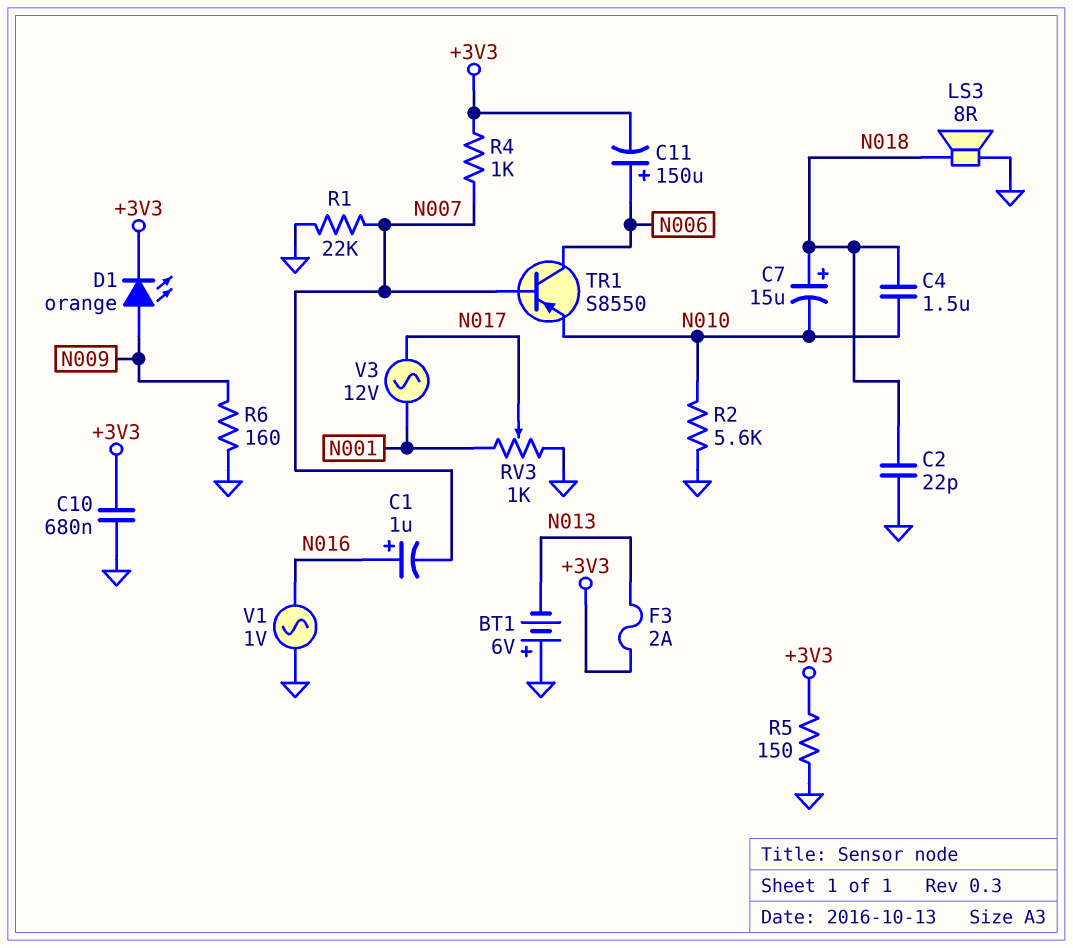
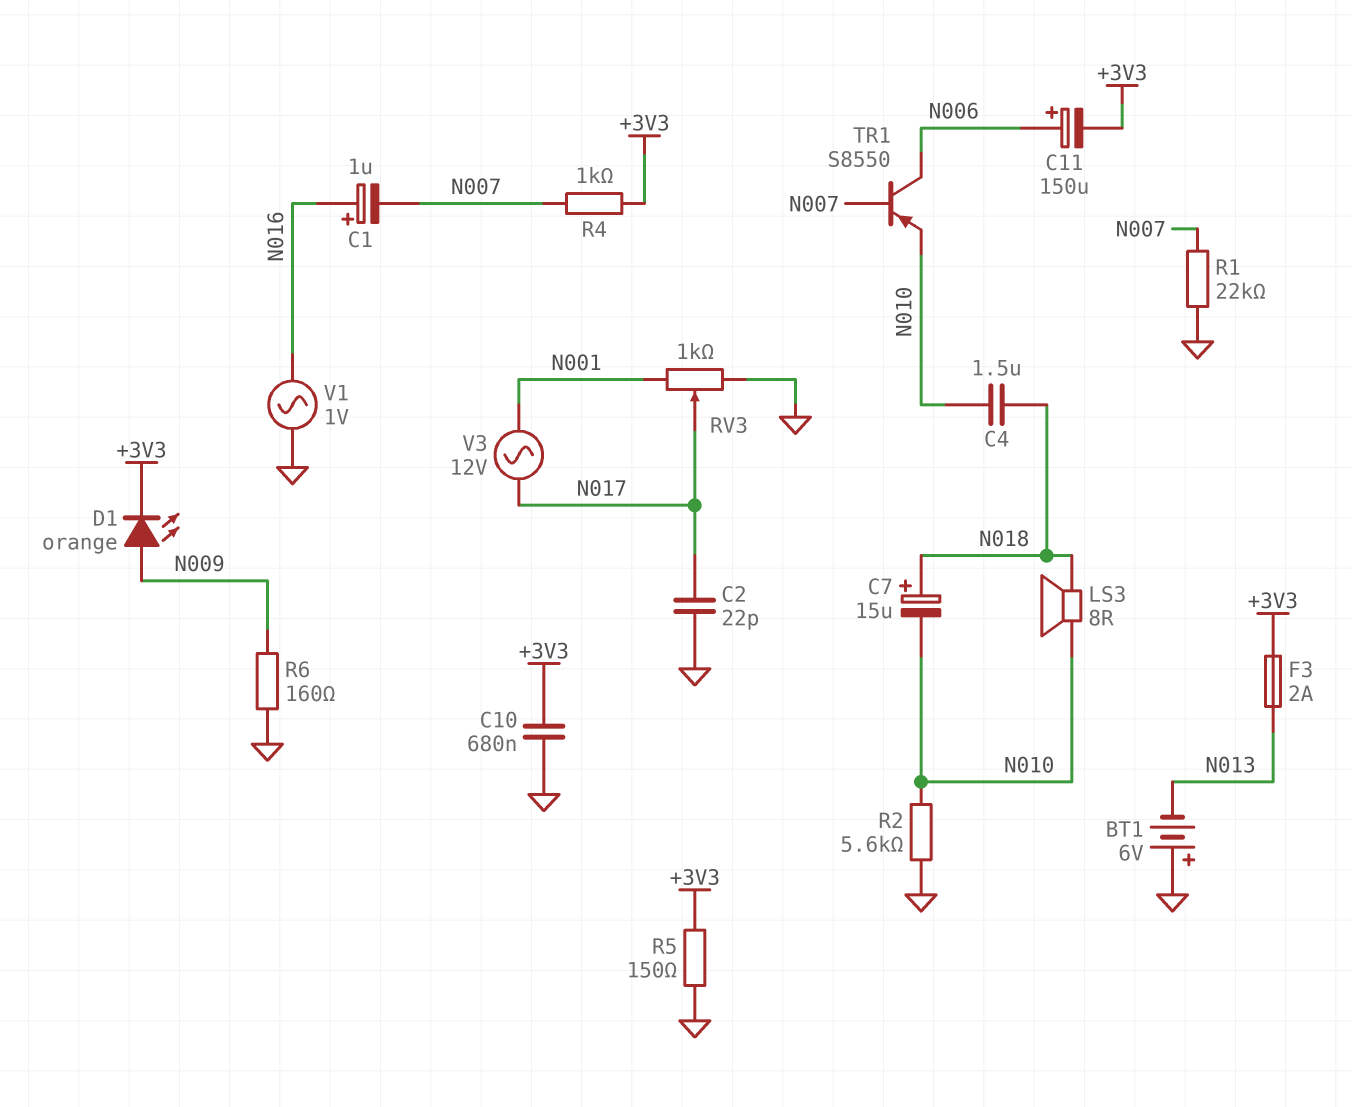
C2: 22pF (GND, N018) -> 22pF (GND, N017)
LS3: speaker 8R (GND, N018) -> speaker 8R (N010, N018)

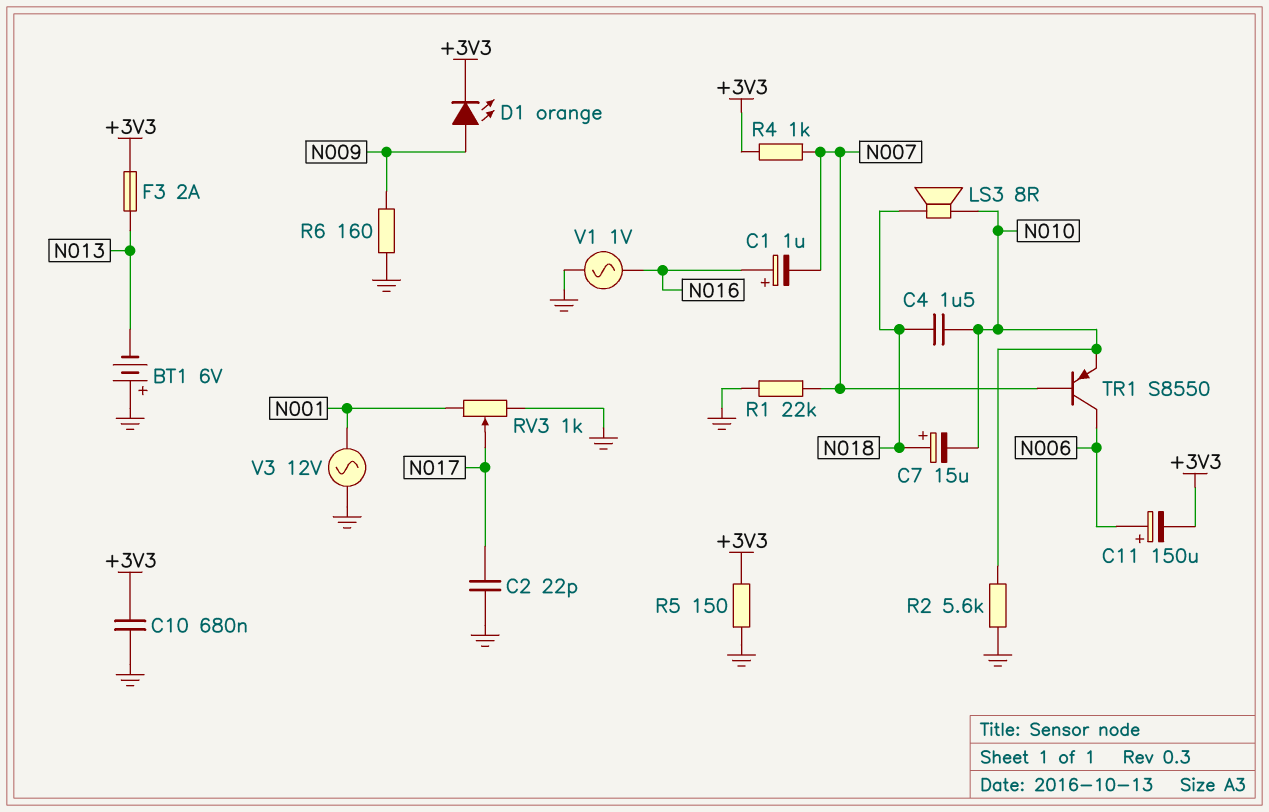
V3: AC 12V (N001, N017) -> AC 12V (GND, N001)

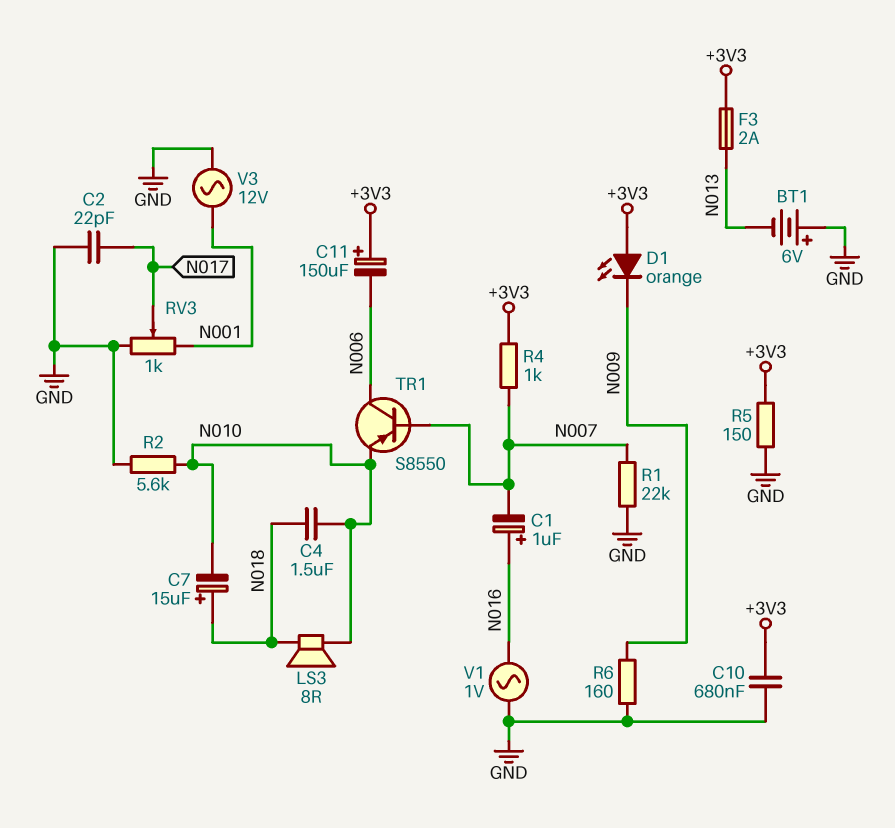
C11: 150uF (plus N006, minus +3V3) -> 150uF (plus +3V3, minus N006)
D1: LED orange (A N009, K +3V3) -> LED orange (A +3V3, K N009)

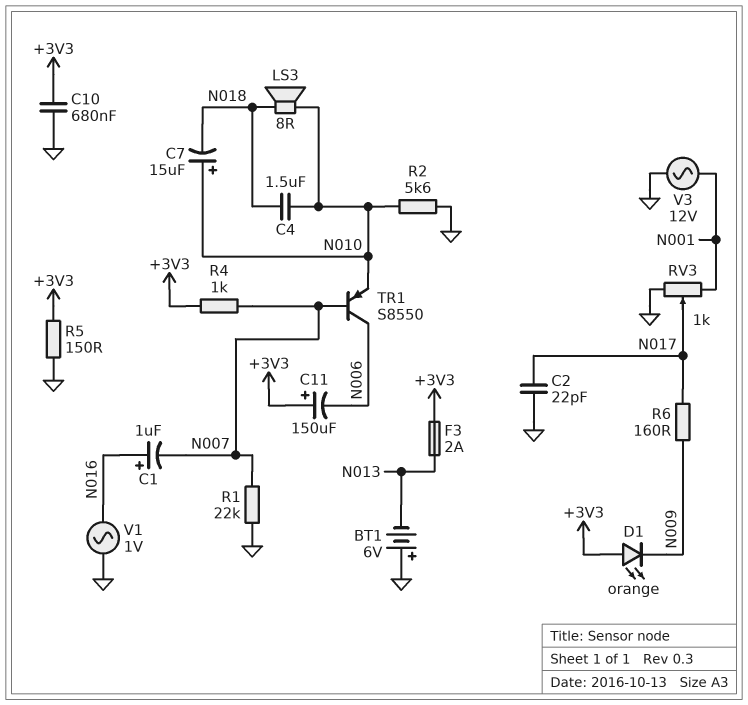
C7: 15uF (plus N018, minus N010) -> 15uF (plus N010, minus N018)
R6: 160 (GND, N009) -> 160 (N009, N017)

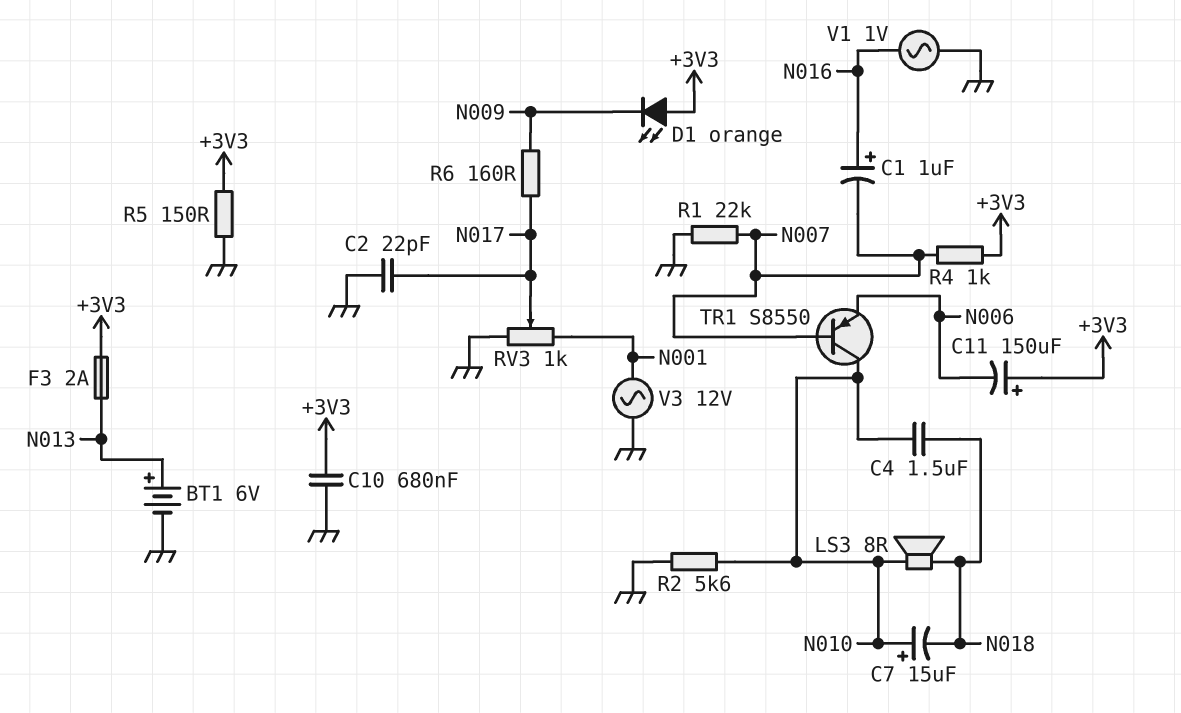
BT1: 6V (plus GND, minus N013) -> 6V (plus N013, minus GND)
TR1: PNP S8550 (B N007, C N006, E N010) -> PNP S8550 (B N007, C N010, E N006)

